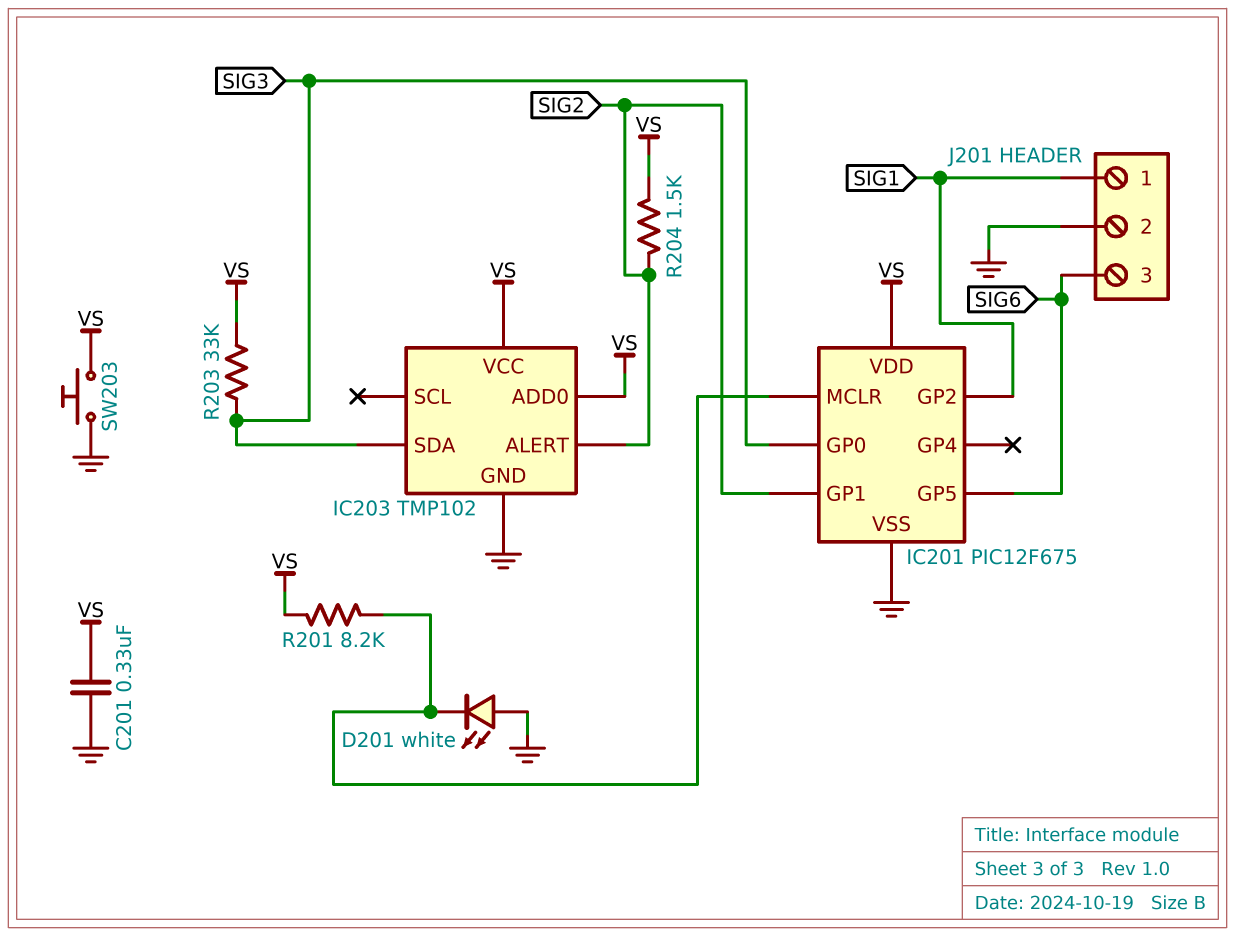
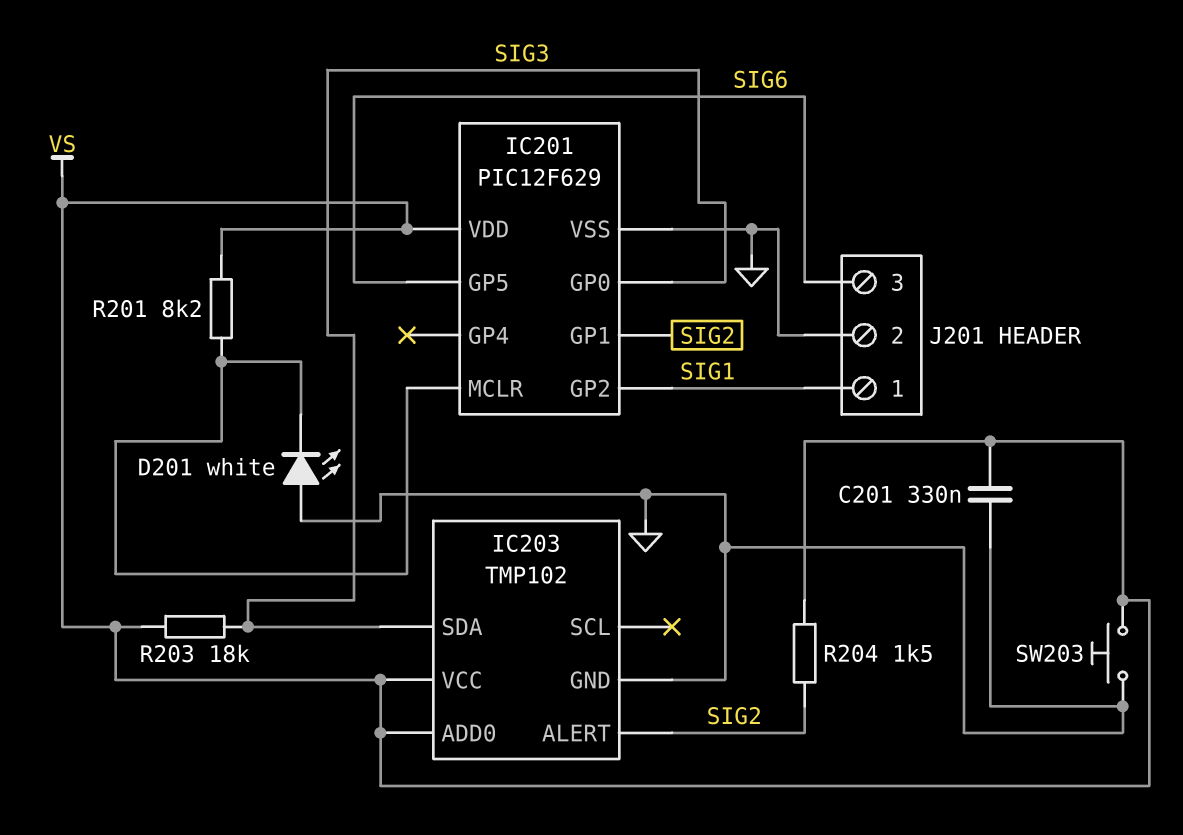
IC201: PIC12F675 -> PIC12F629
R203: 33k (SIG3, VS) -> 18k (SIG3, VS)

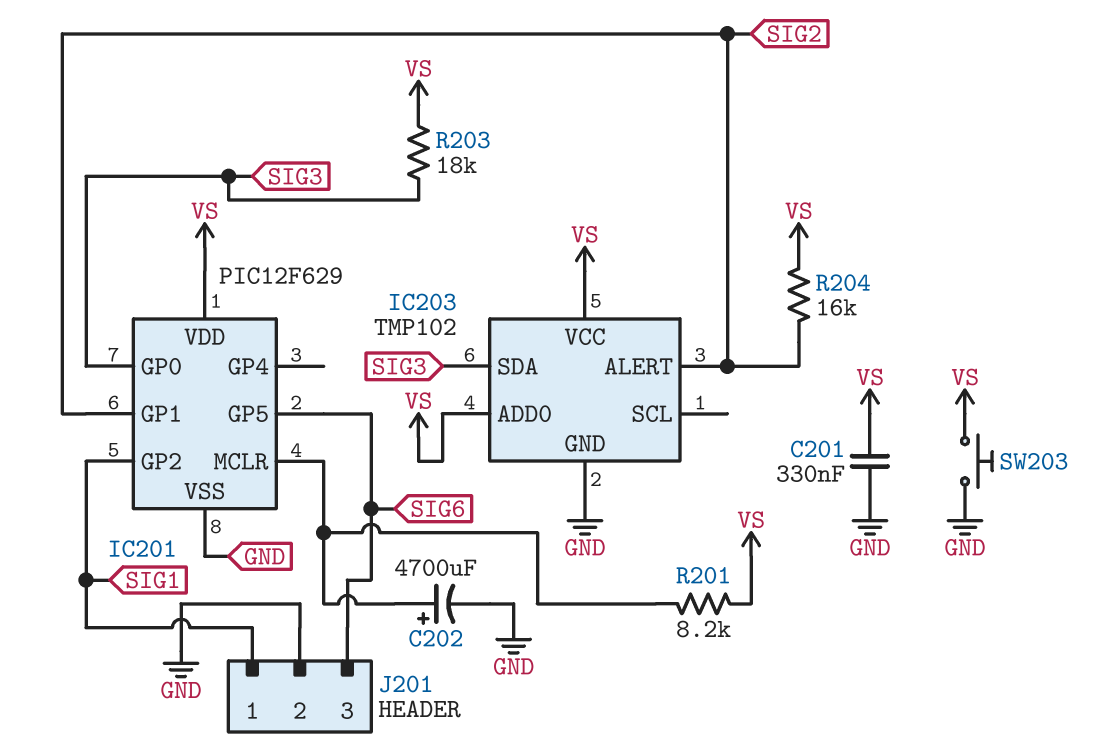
C202: none -> 4700uF (plus IC201/MCLR, minus GND)
D201: LED white (A GND, K IC201/MCLR) -> none
R204: 1.5k (SIG2, VS) -> 16k (SIG2, VS)

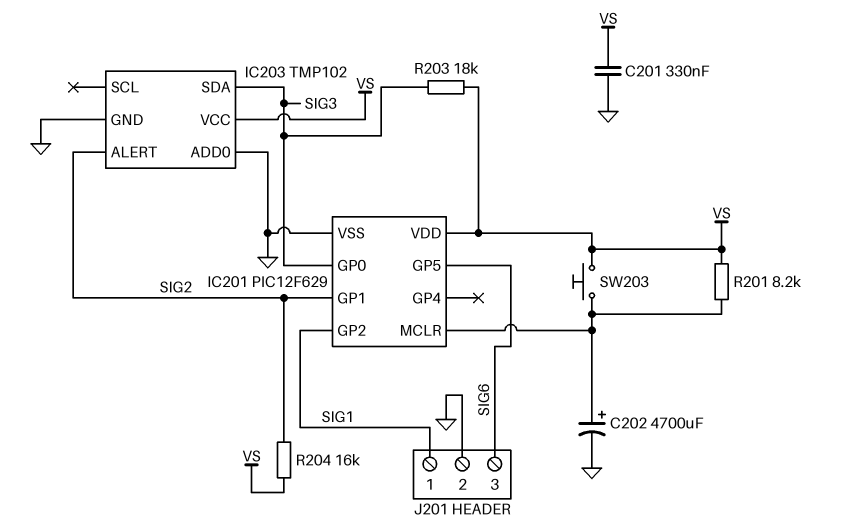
IC203 pin ADD0: VS -> GND
SW203: button (GND, VS) -> button (IC201/MCLR, VS)

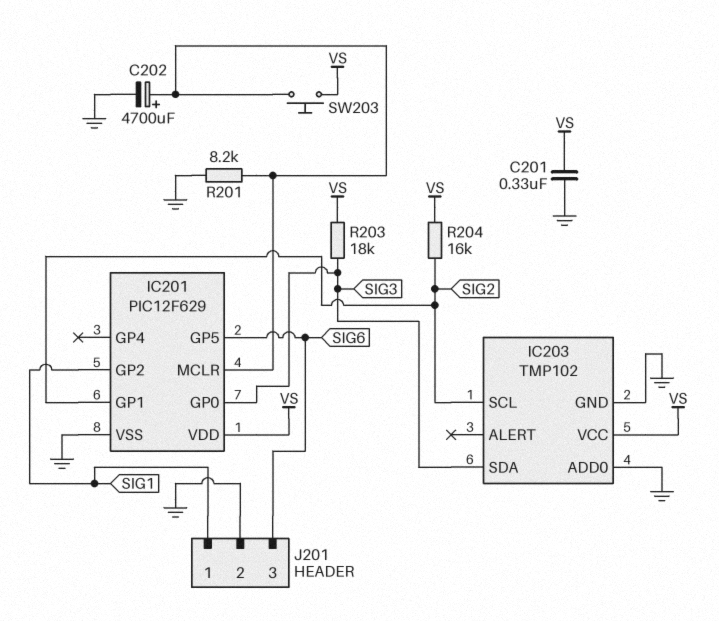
IC203 pin ALERT: SIG2 -> none
IC203 pin SCL: none -> SIG2
R201: 8.2k (IC201/MCLR, VS) -> 8.2k (GND, IC201/MCLR)

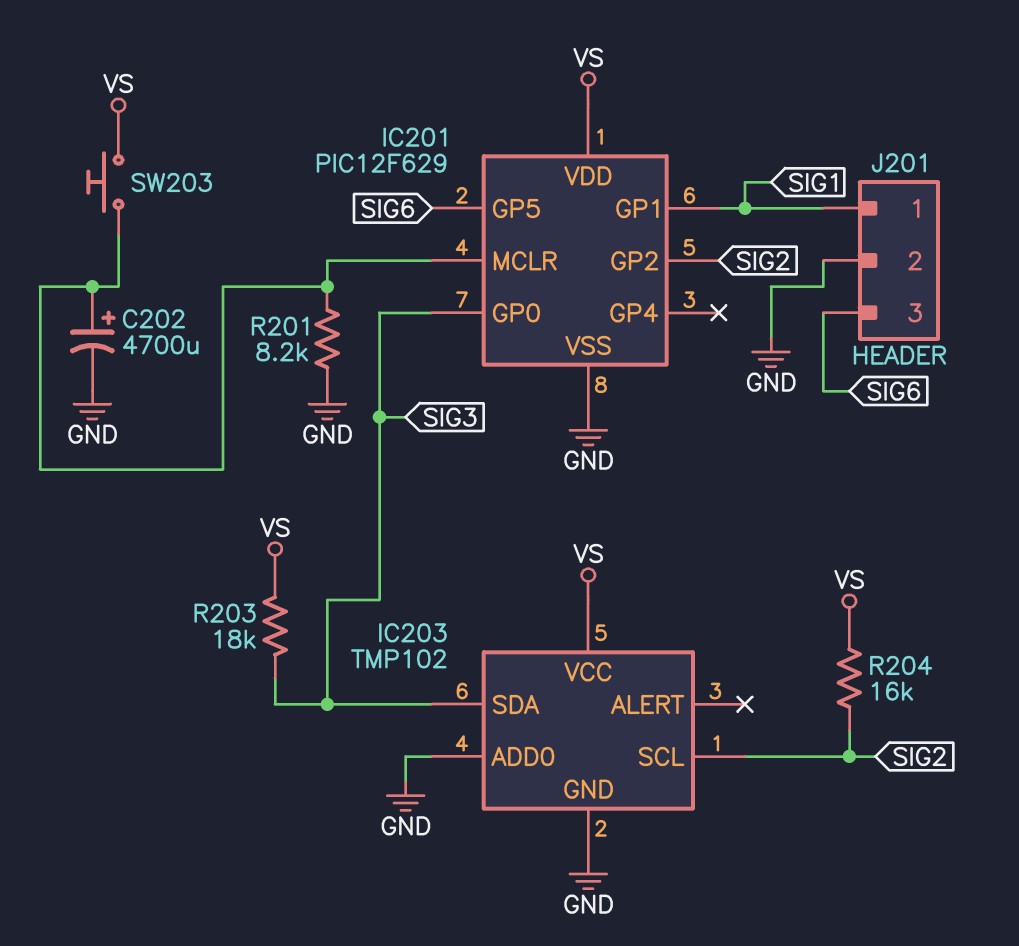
C201: 330nF (GND, VS) -> none
IC201 pin GP1: SIG2 -> SIG1
IC201 pin GP2: SIG1 -> SIG2

